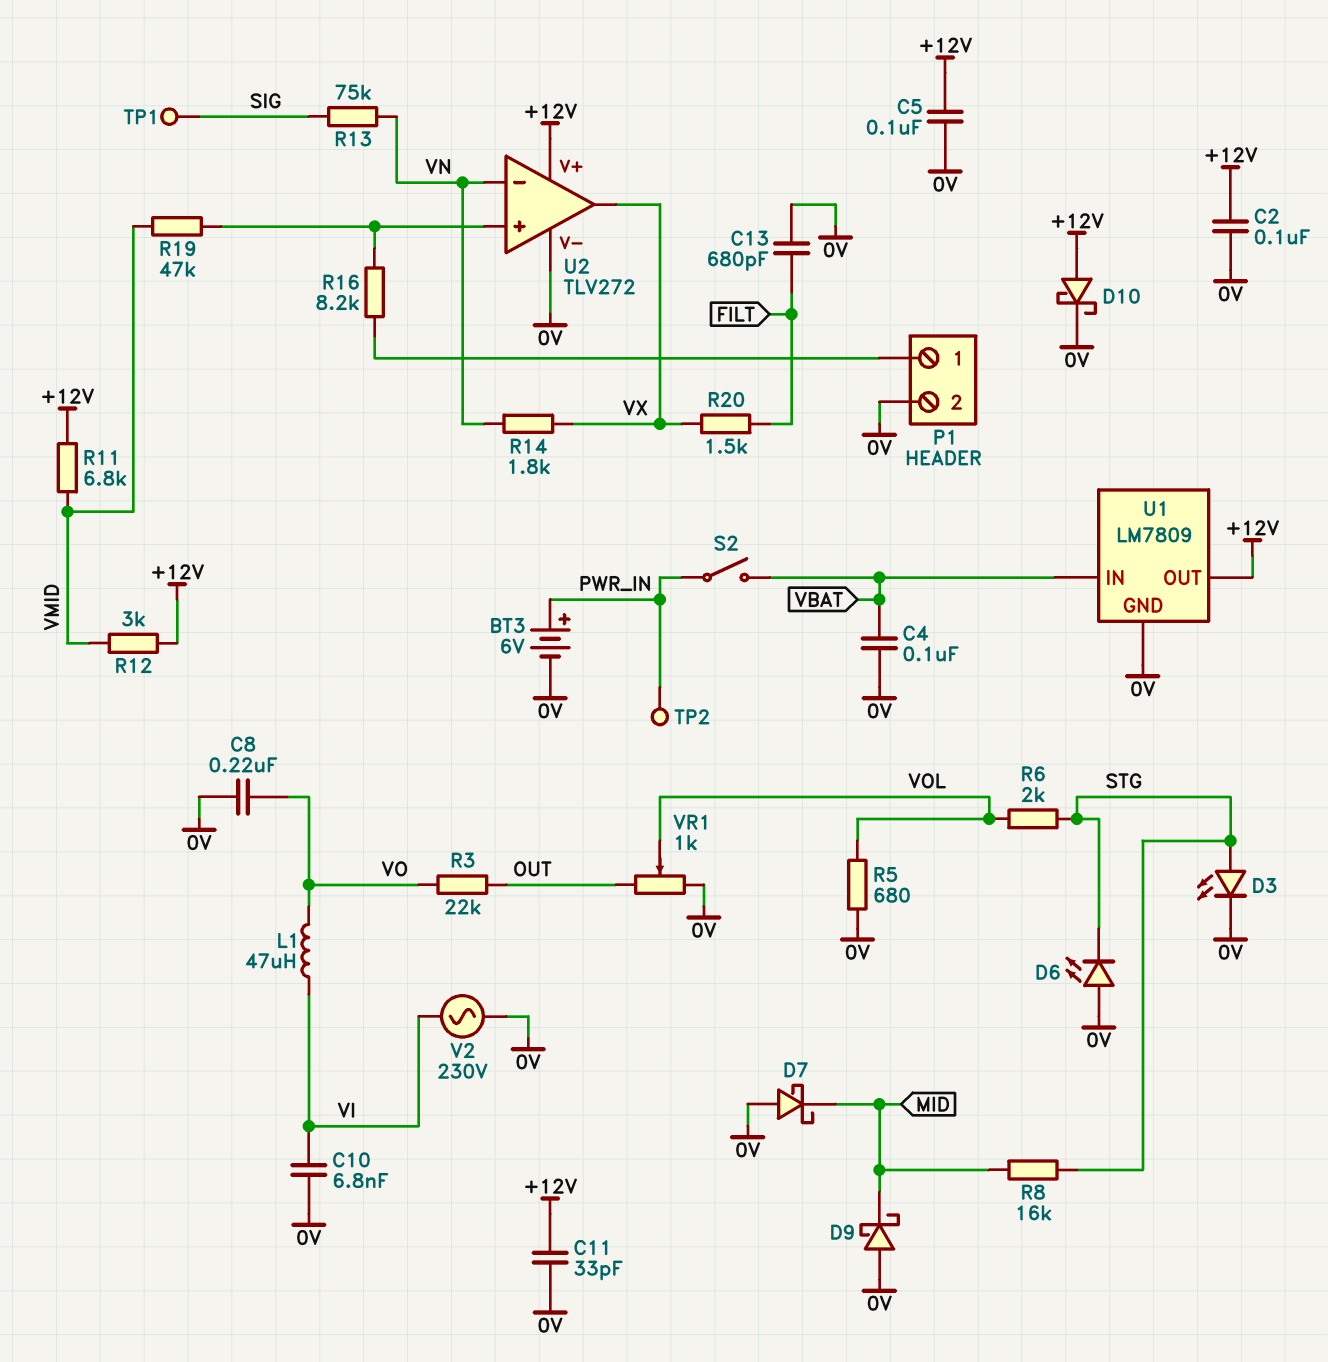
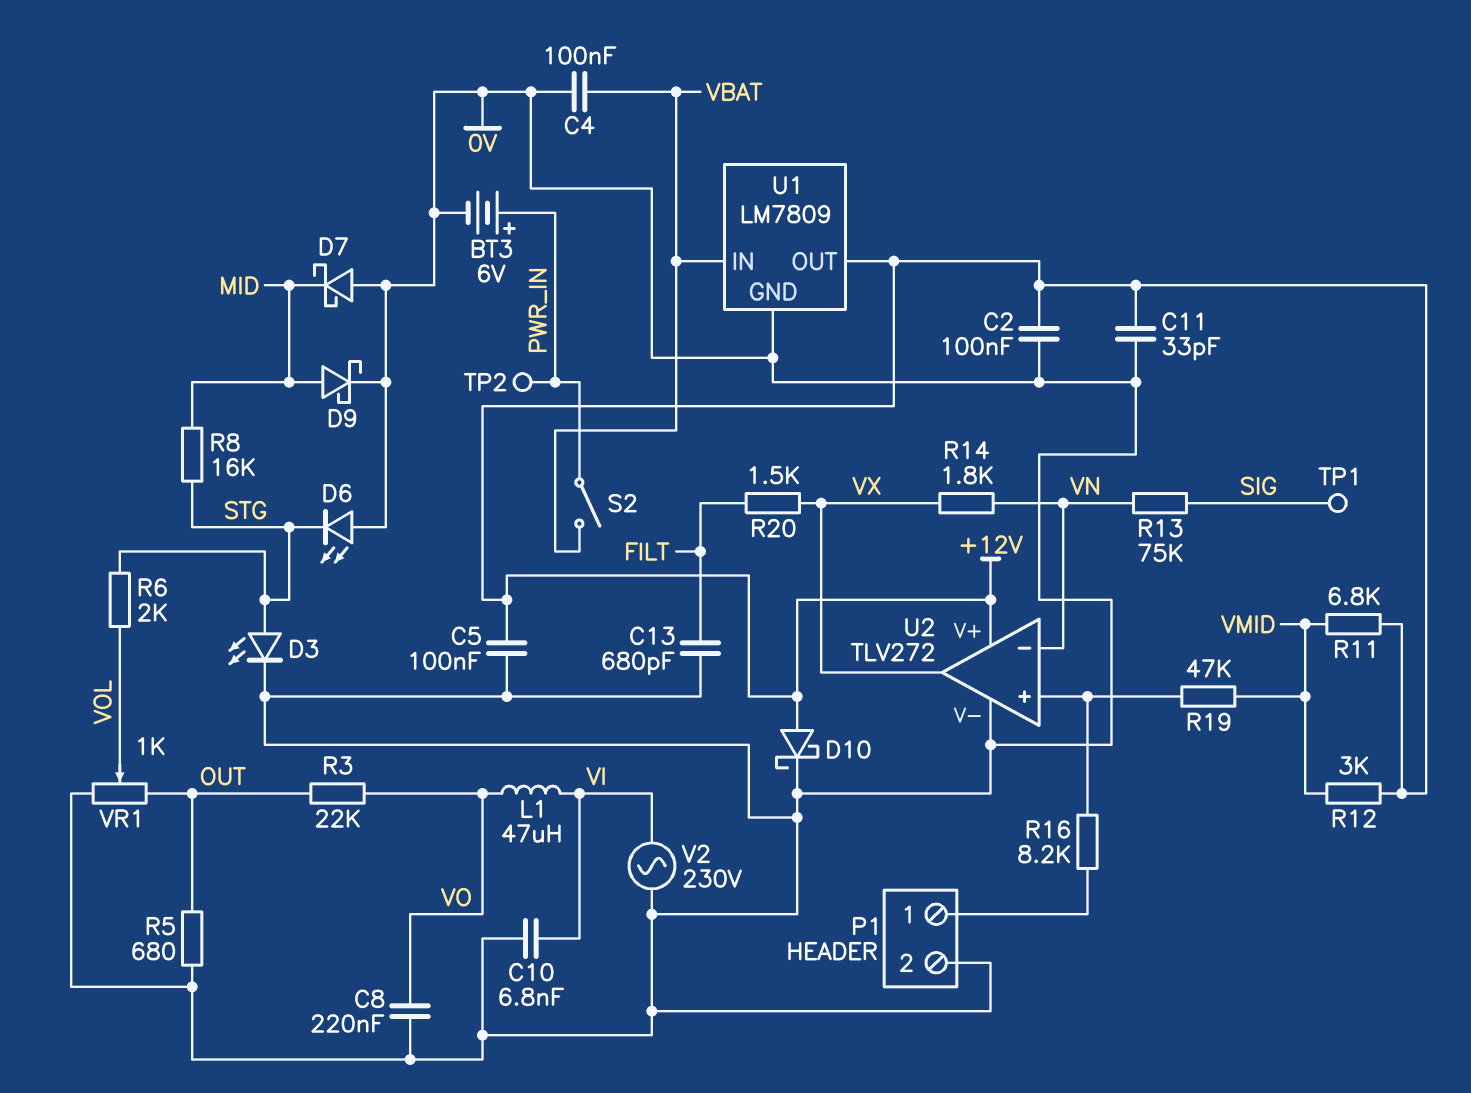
D9: schottky (A 0V, K MID) -> schottky (A MID, K 0V)
R5: 680 (0V, VOL) -> 680 (0V, OUT)

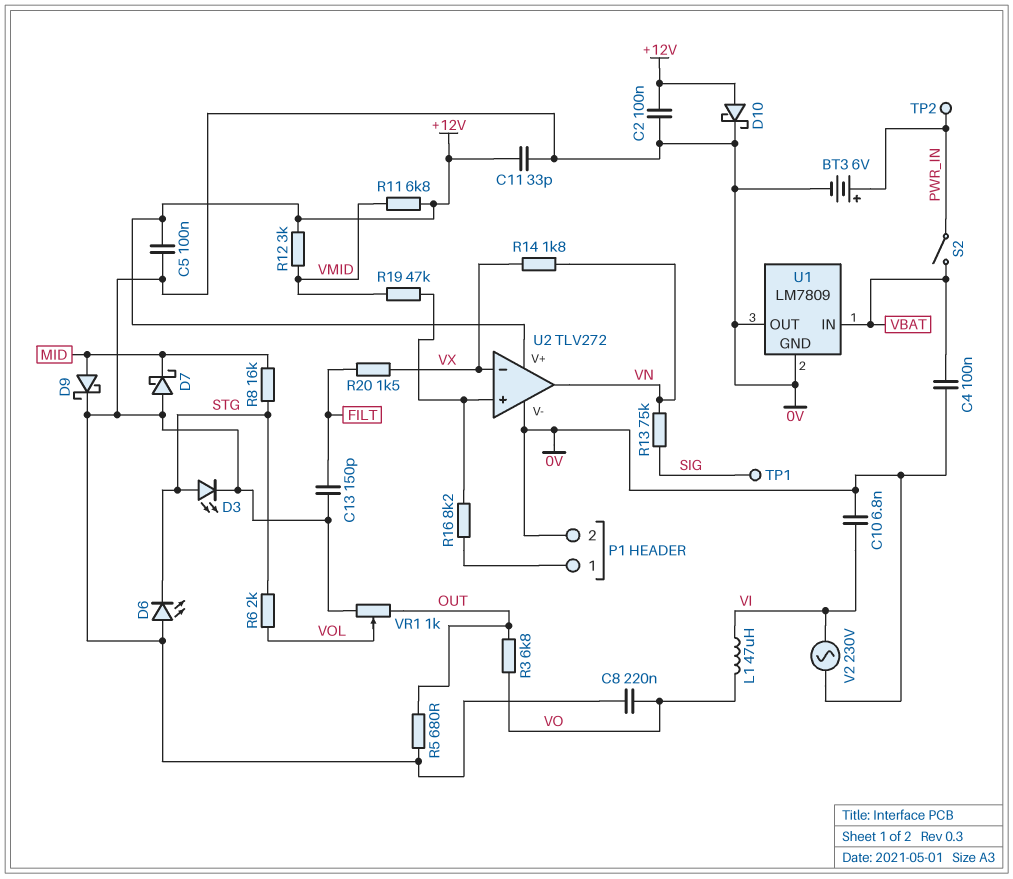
C13: 680pF (0V, FILT) -> 150pF (0V, FILT)
R3: 22k (OUT, VO) -> 6.8k (OUT, VO)
U1 pin OUT: +12V -> 0V
U2 pin in-: VN -> VX
U2 pin out: VX -> VN

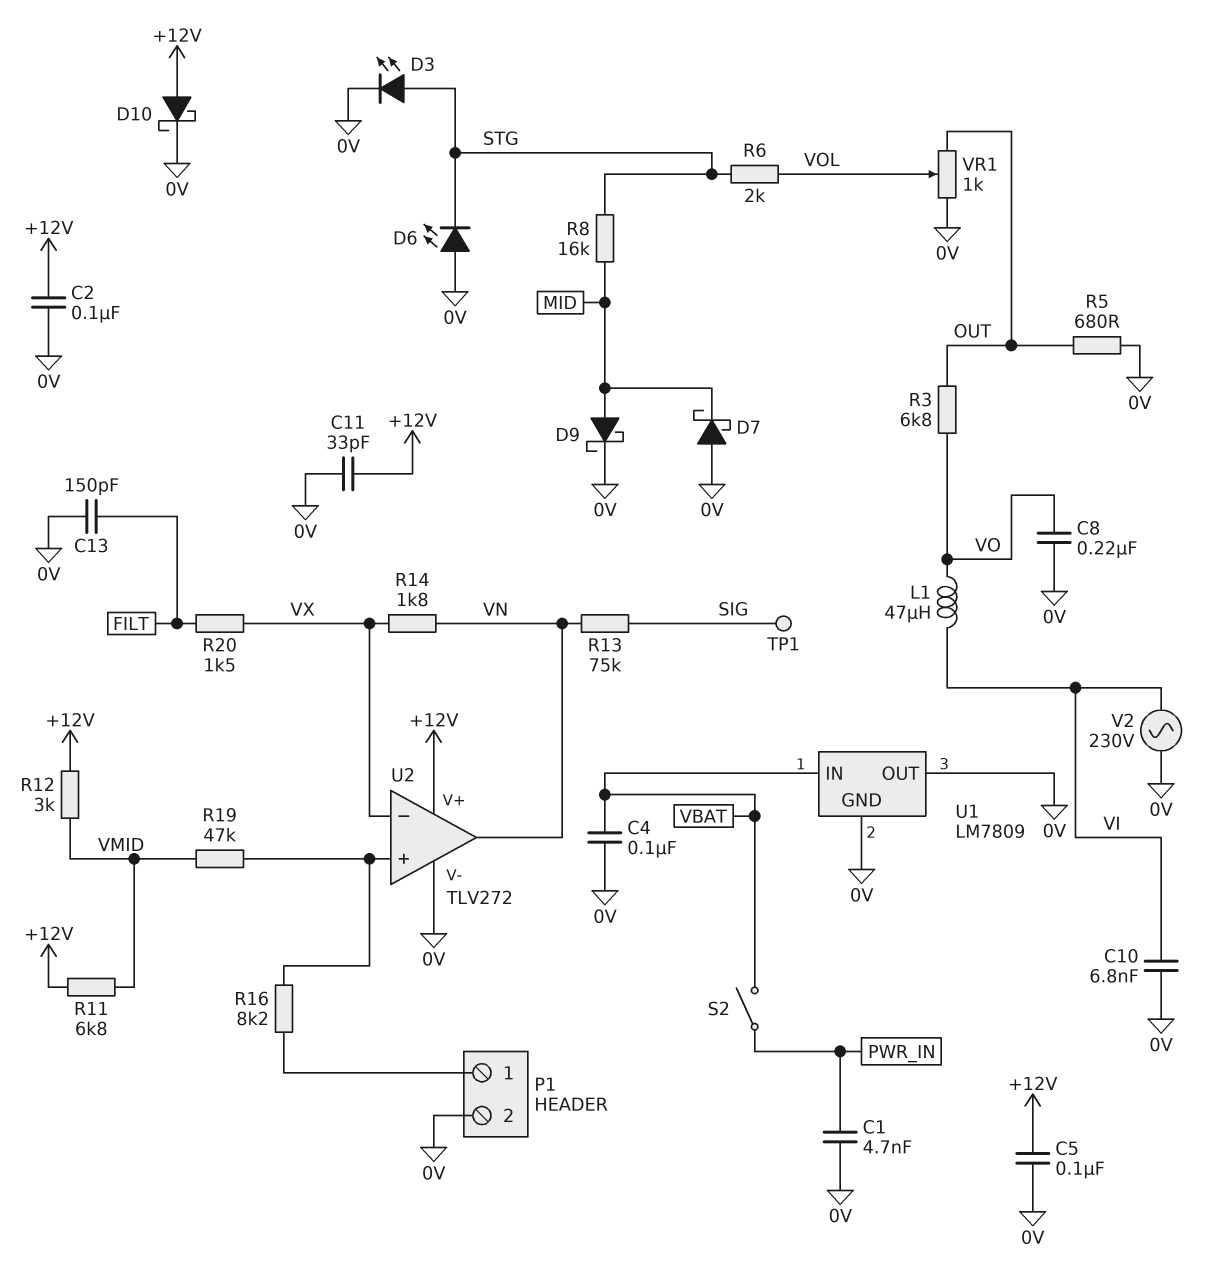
BT3: 6V (plus PWR_IN, minus 0V) -> none
C1: none -> 4.7nF (0V, PWR_IN)
TP2: test point (PWR_IN) -> none

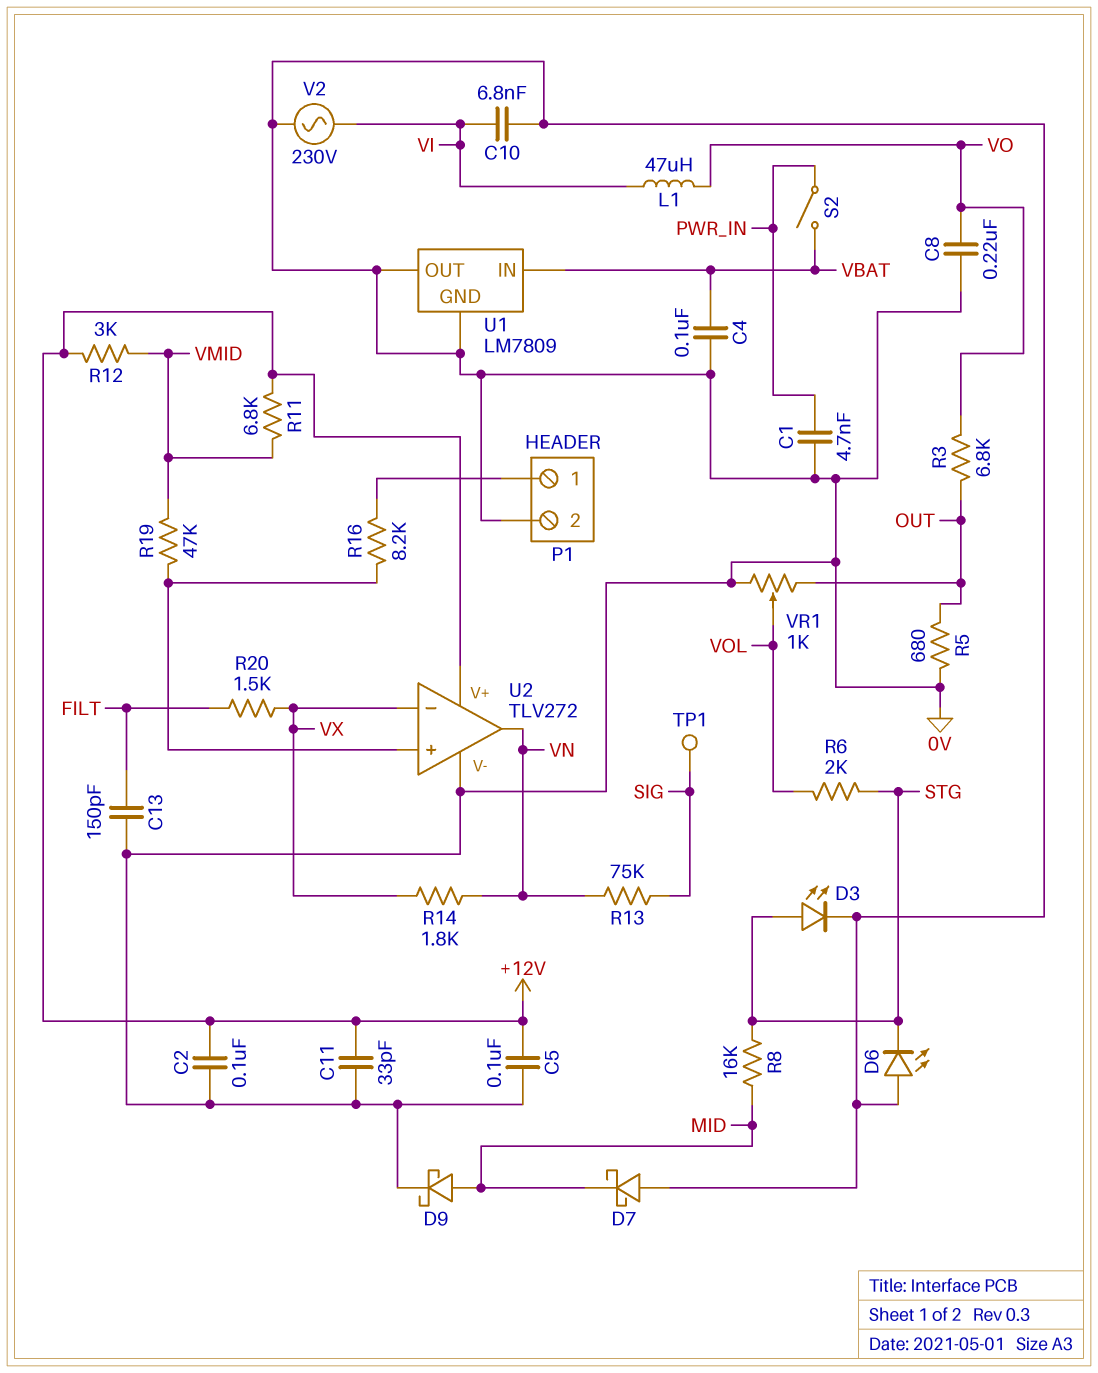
D10: schottky (A +12V, K 0V) -> none

